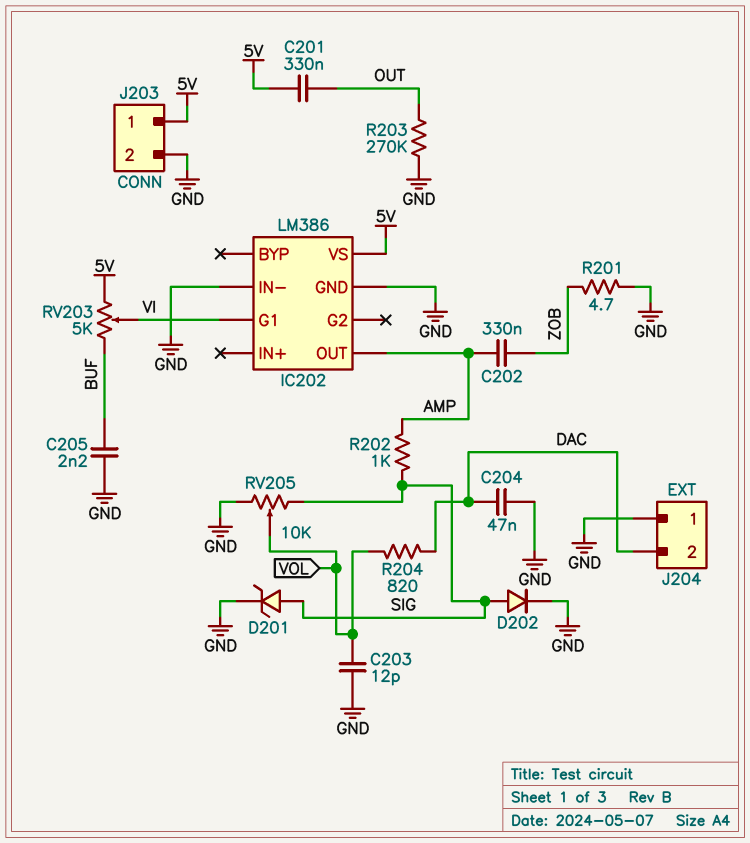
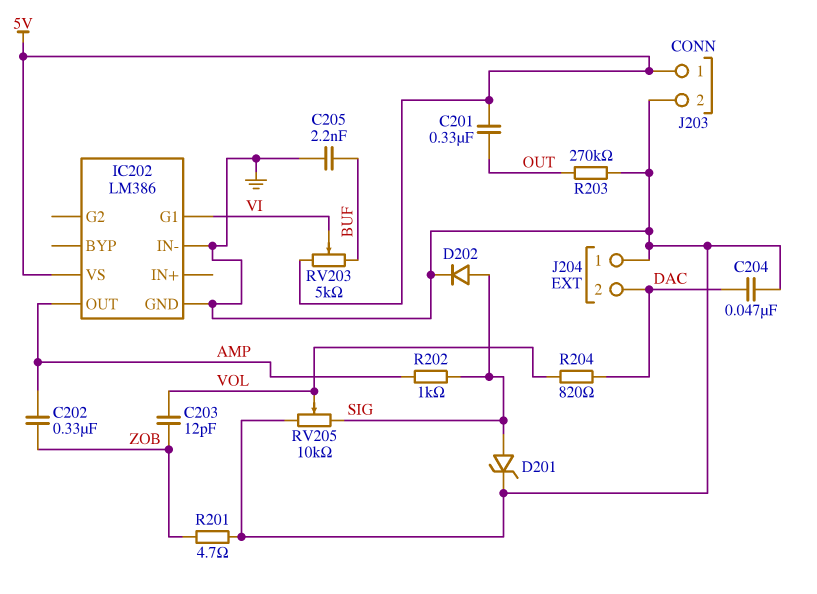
C203: 12pF (GND, VOL) -> 12pF (VOL, ZOB)

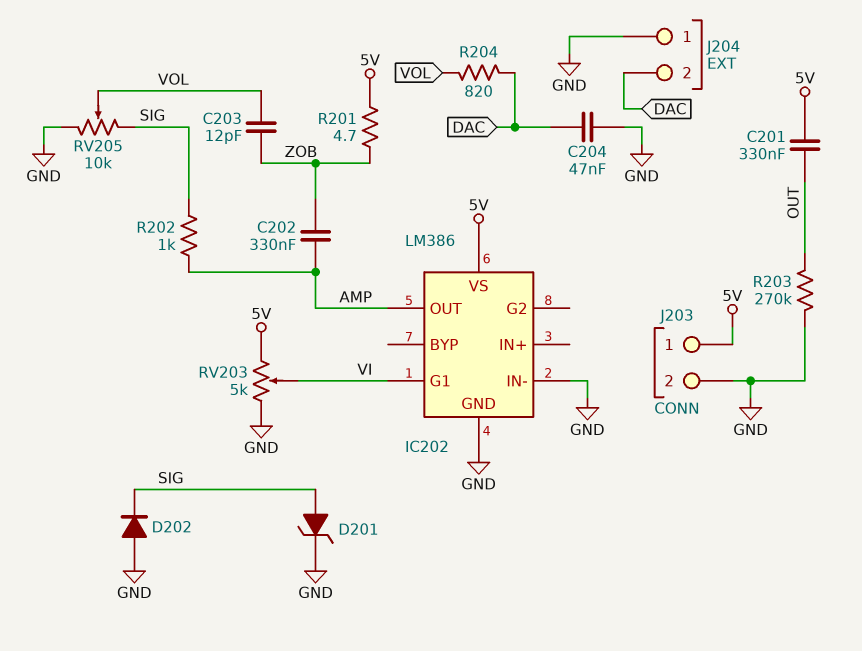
C205: 2.2nF (BUF, GND) -> none
D202: diode (A SIG, K GND) -> diode (A GND, K SIG)
R201: 4.7 (GND, ZOB) -> 4.7 (5V, ZOB)
RV203: 5k (5V, BUF, wiper VI) -> 5k (5V, GND, wiper VI)

